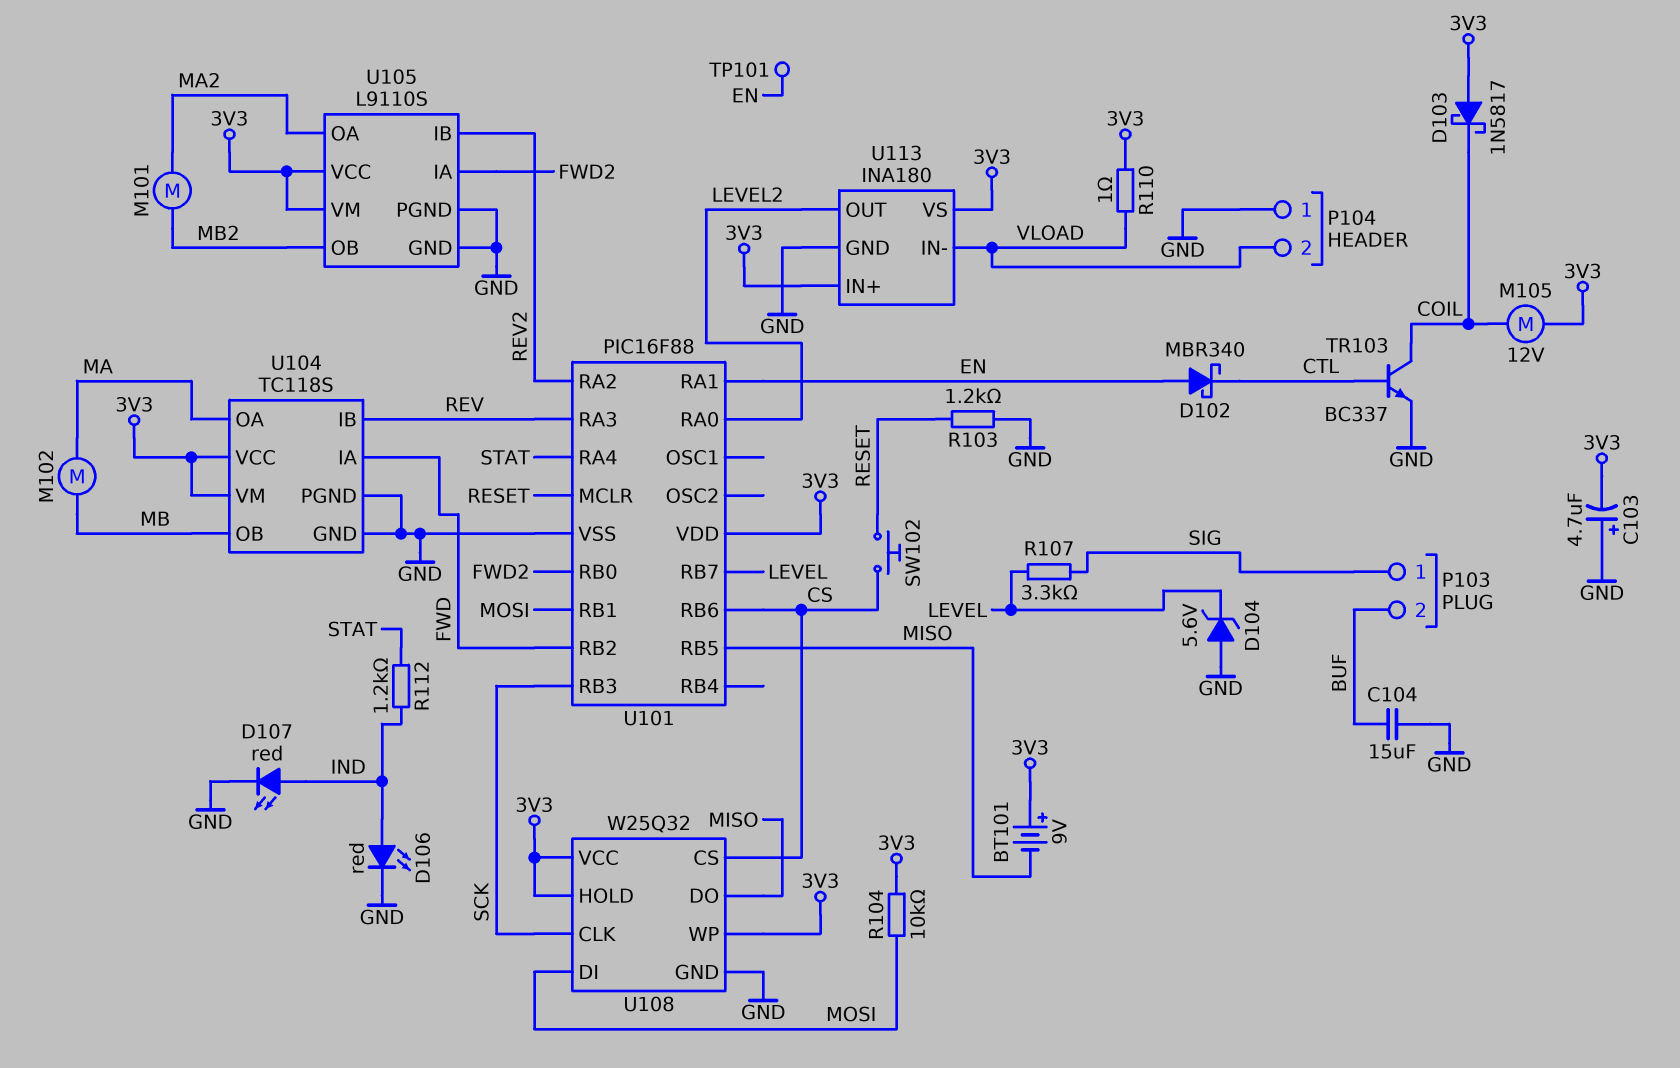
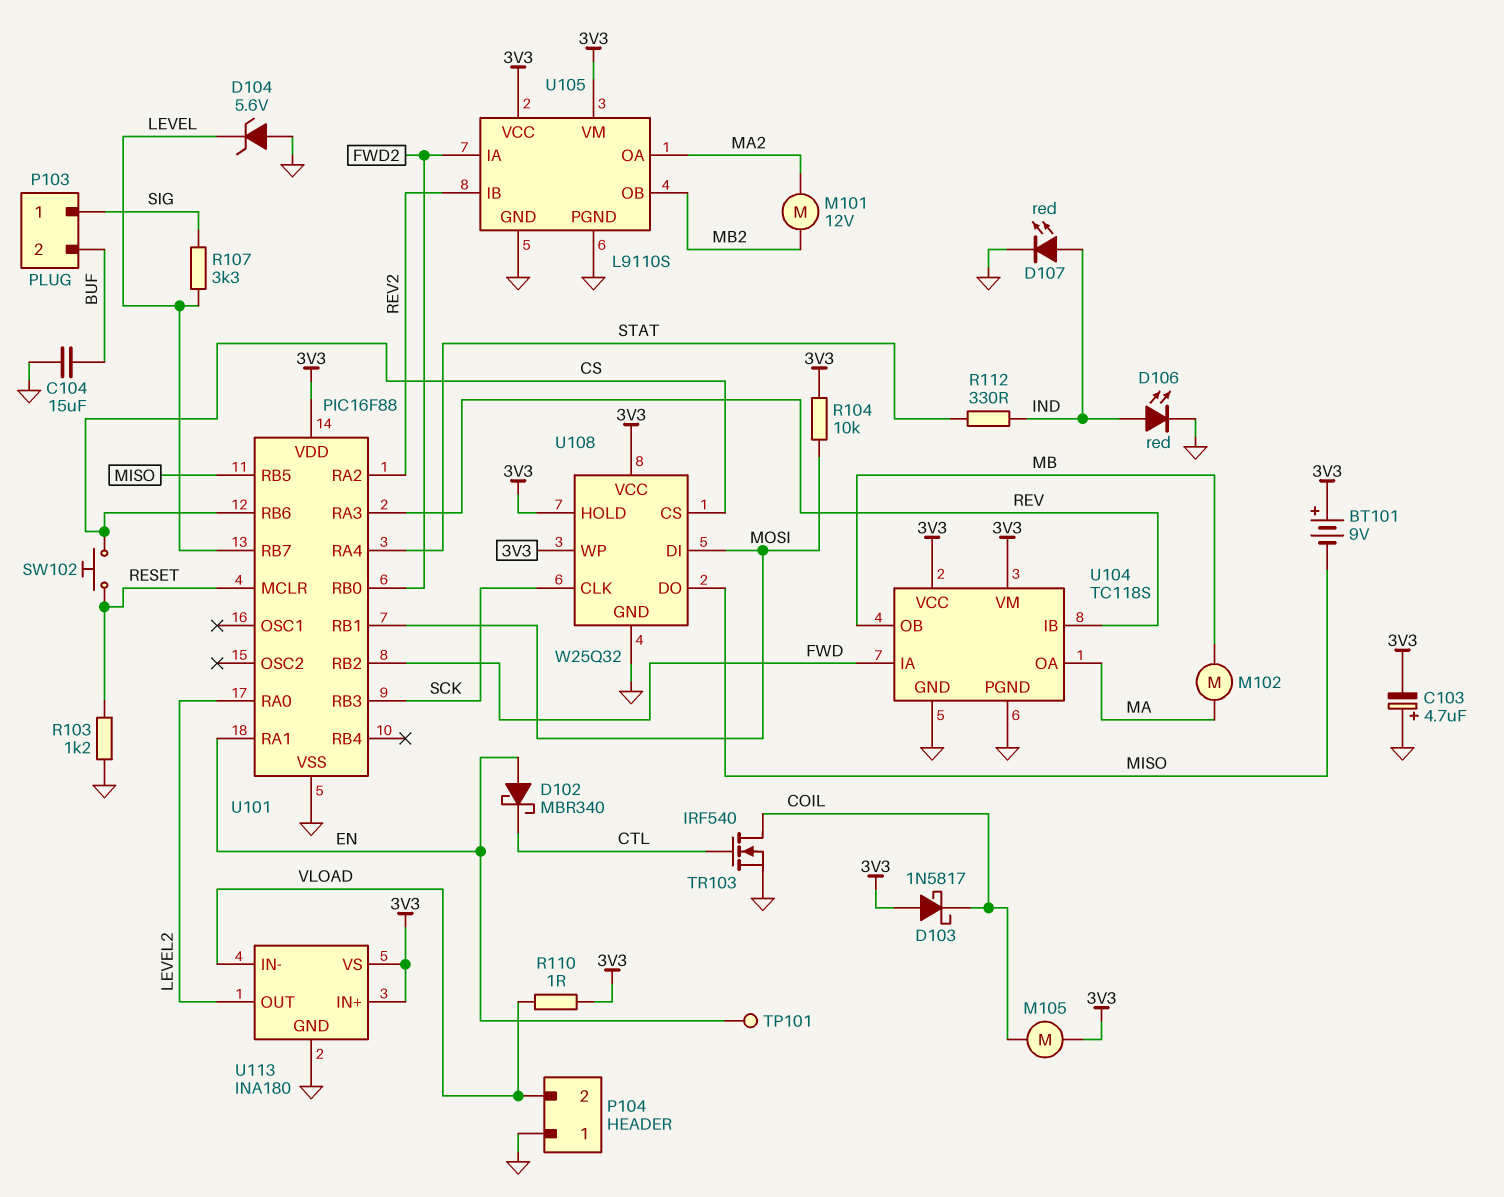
M101: motor (MA2, MB2) -> motor 12V (MA2, MB2)
M105: motor 12V (3V3, COIL) -> motor (3V3, COIL)
R112: 1.2k (IND, STAT) -> 330 (IND, STAT)
TR103: NPN BC337 (B CTL, C COIL, E GND) -> NMOS IRF540 (G CTL, D COIL, S GND)

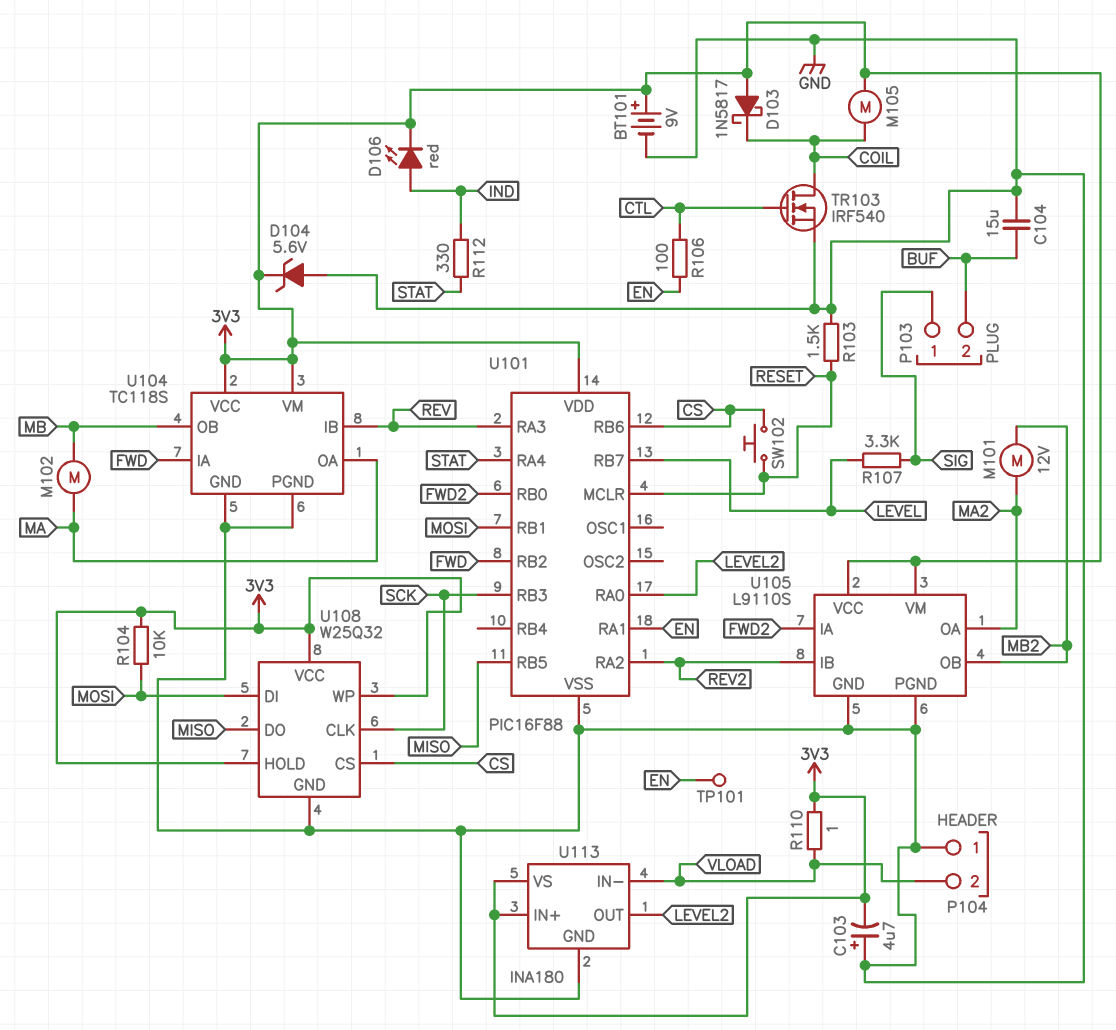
BT101: 9V (plus 3V3, minus MISO) -> 9V (plus 3V3, minus GND)
D102: schottky MBR340 (A EN, K CTL) -> none
D104: zener 5.6V (A GND, K LEVEL) -> zener 5.6V (A GND, K 3V3)
D106: LED red (A IND, K GND) -> LED red (A IND, K 3V3)
D107: LED red (A IND, K GND) -> none
R103: 1.2k (GND, RESET) -> 1.5k (GND, RESET)
R106: none -> 100 (CTL, EN)

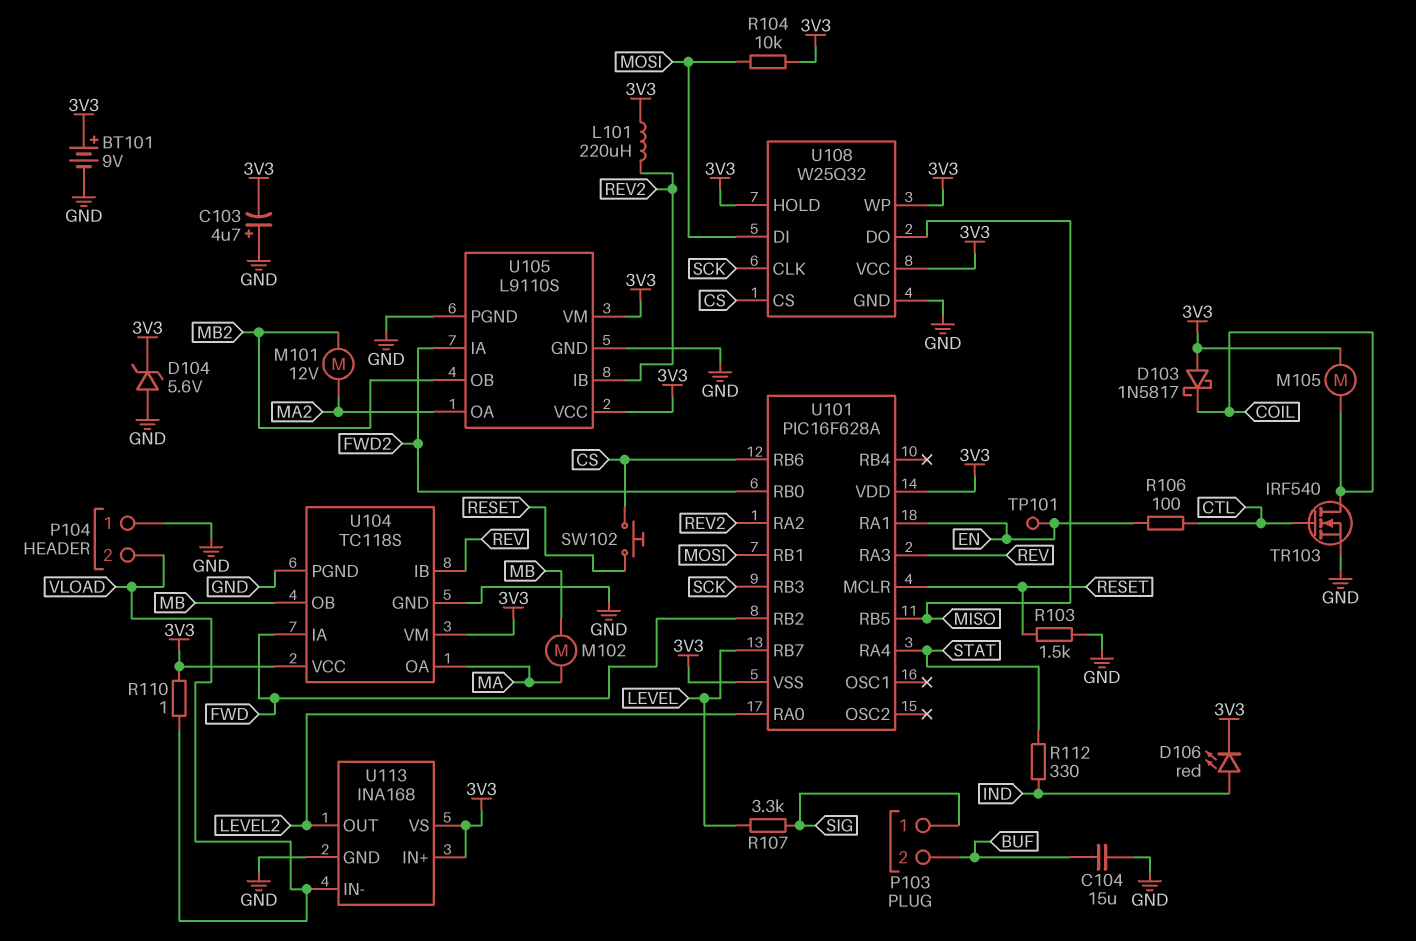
L101: none -> 220uH (3V3, REV2)
U101: PIC16F88 -> PIC16F628A
U101 pin VSS: GND -> 3V3
U113: INA180 -> INA168

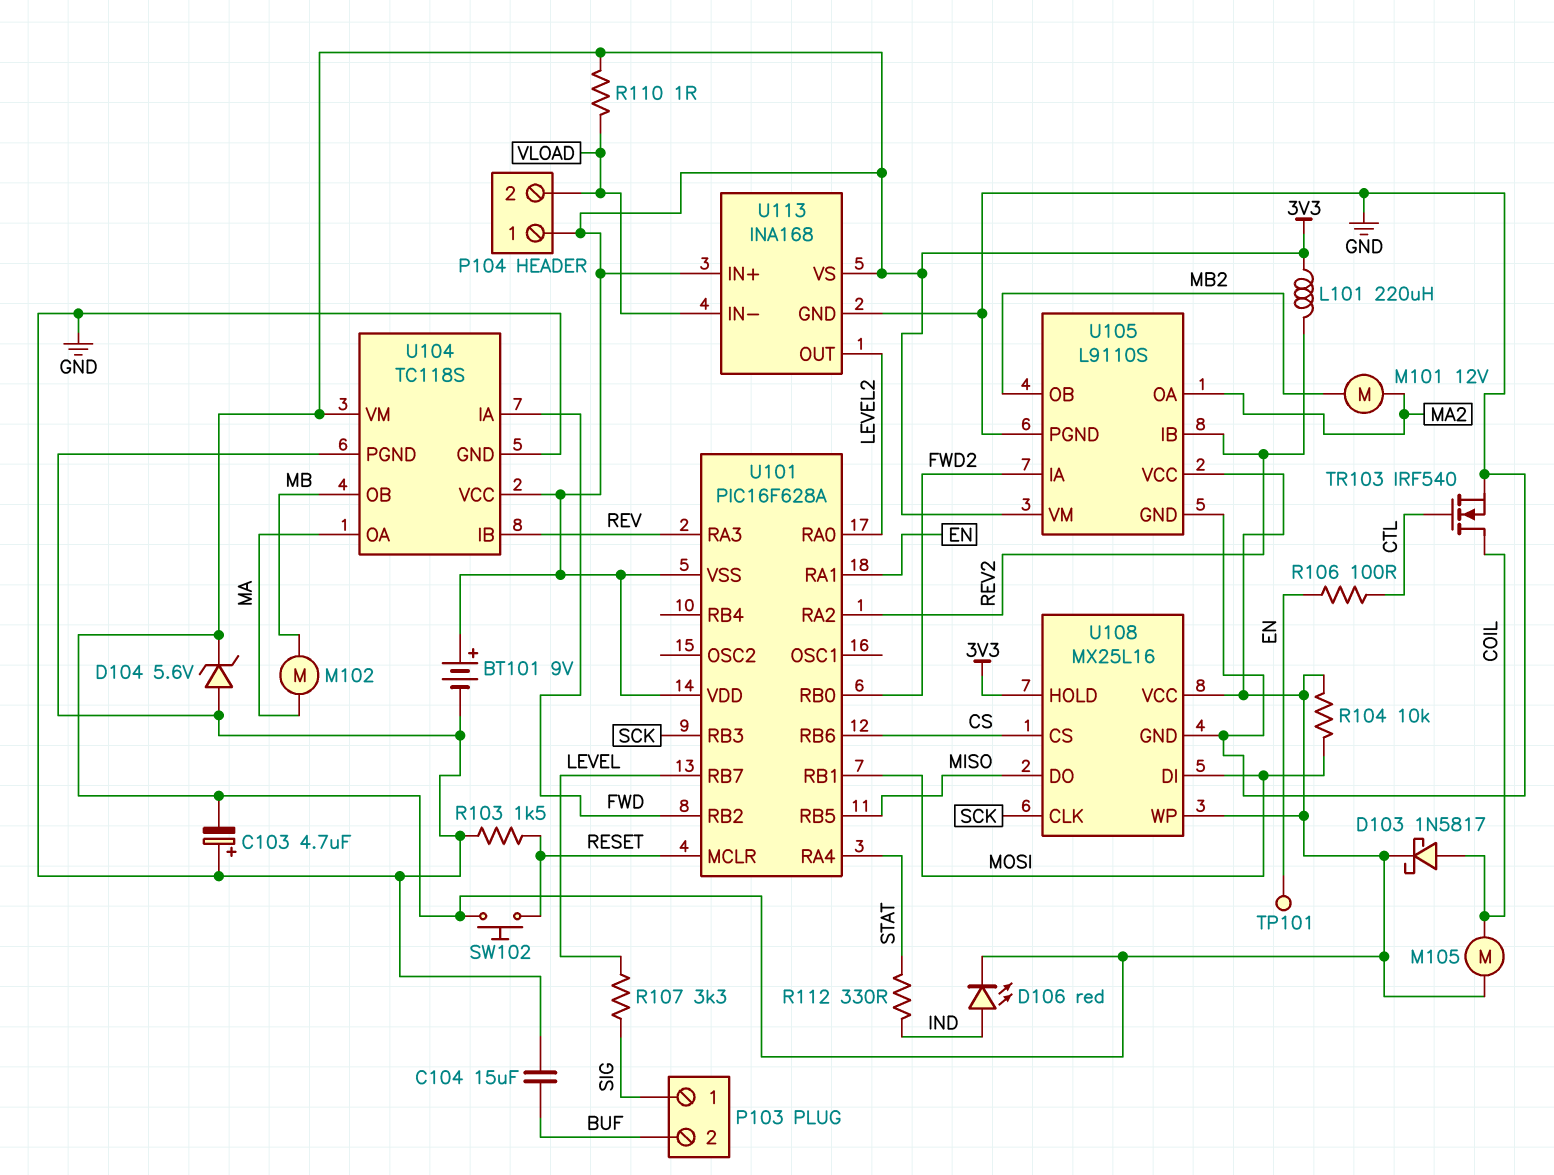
D103: schottky 1N5817 (A 3V3, K COIL) -> schottky 1N5817 (A COIL, K 3V3)
P104 pin 1: GND -> 3V3
SW102: button (CS, RESET) -> button (3V3, RESET)
U108: W25Q32 -> MX25L16

